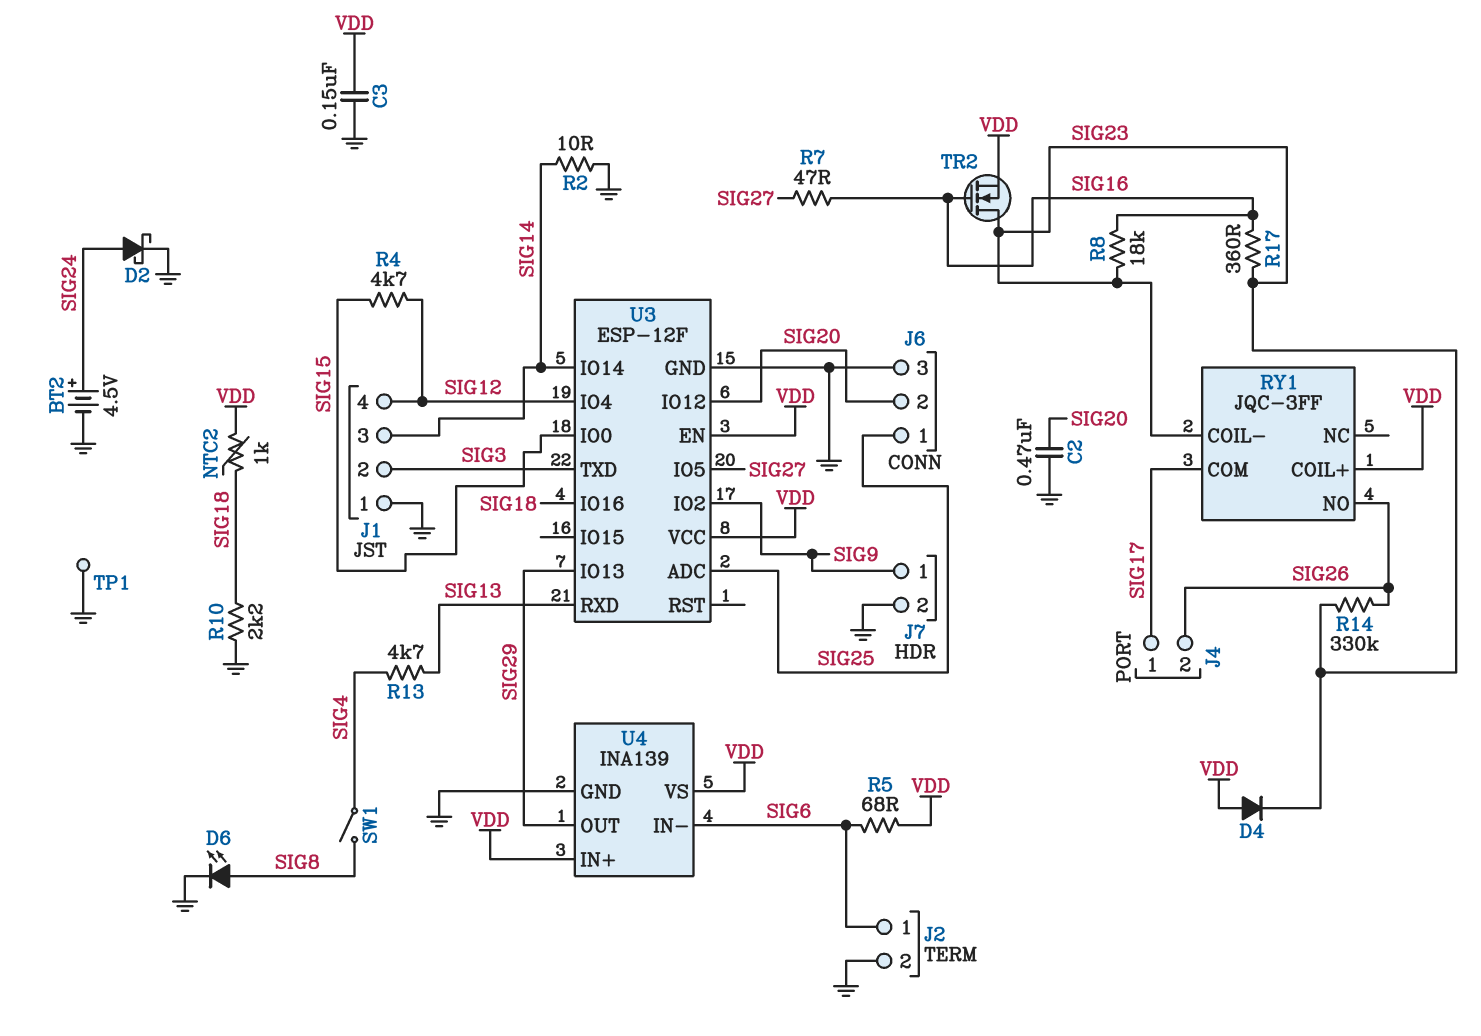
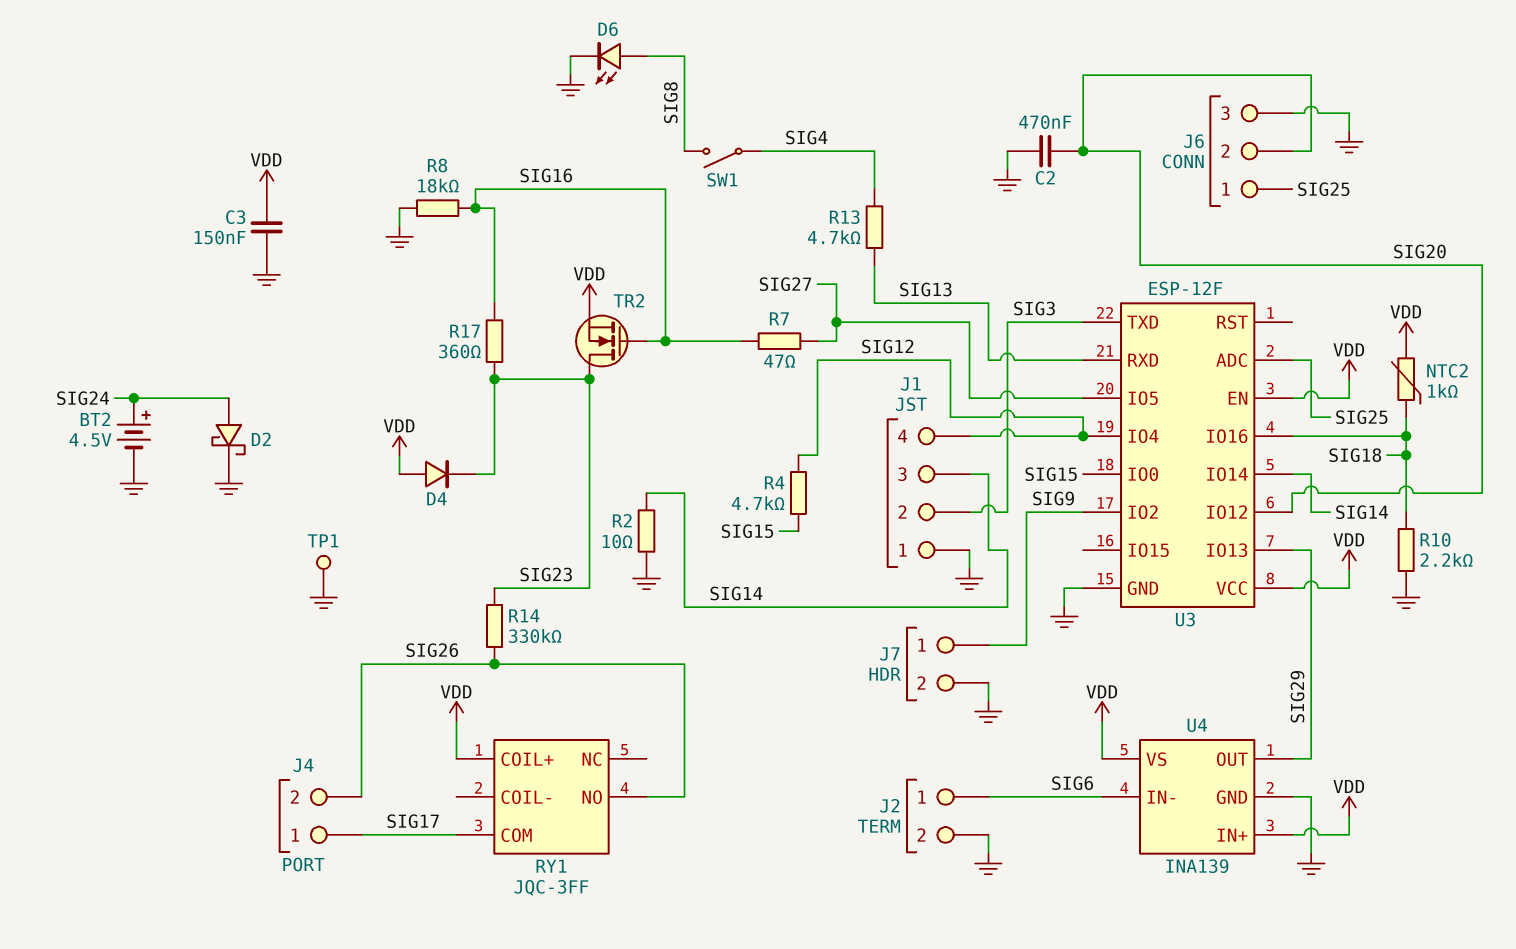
R5: 68 (SIG6, VDD) -> none
R8: 18k (SIG16, SIG23) -> 18k (GND, SIG16)
RY1 pin COIL-: SIG23 -> none

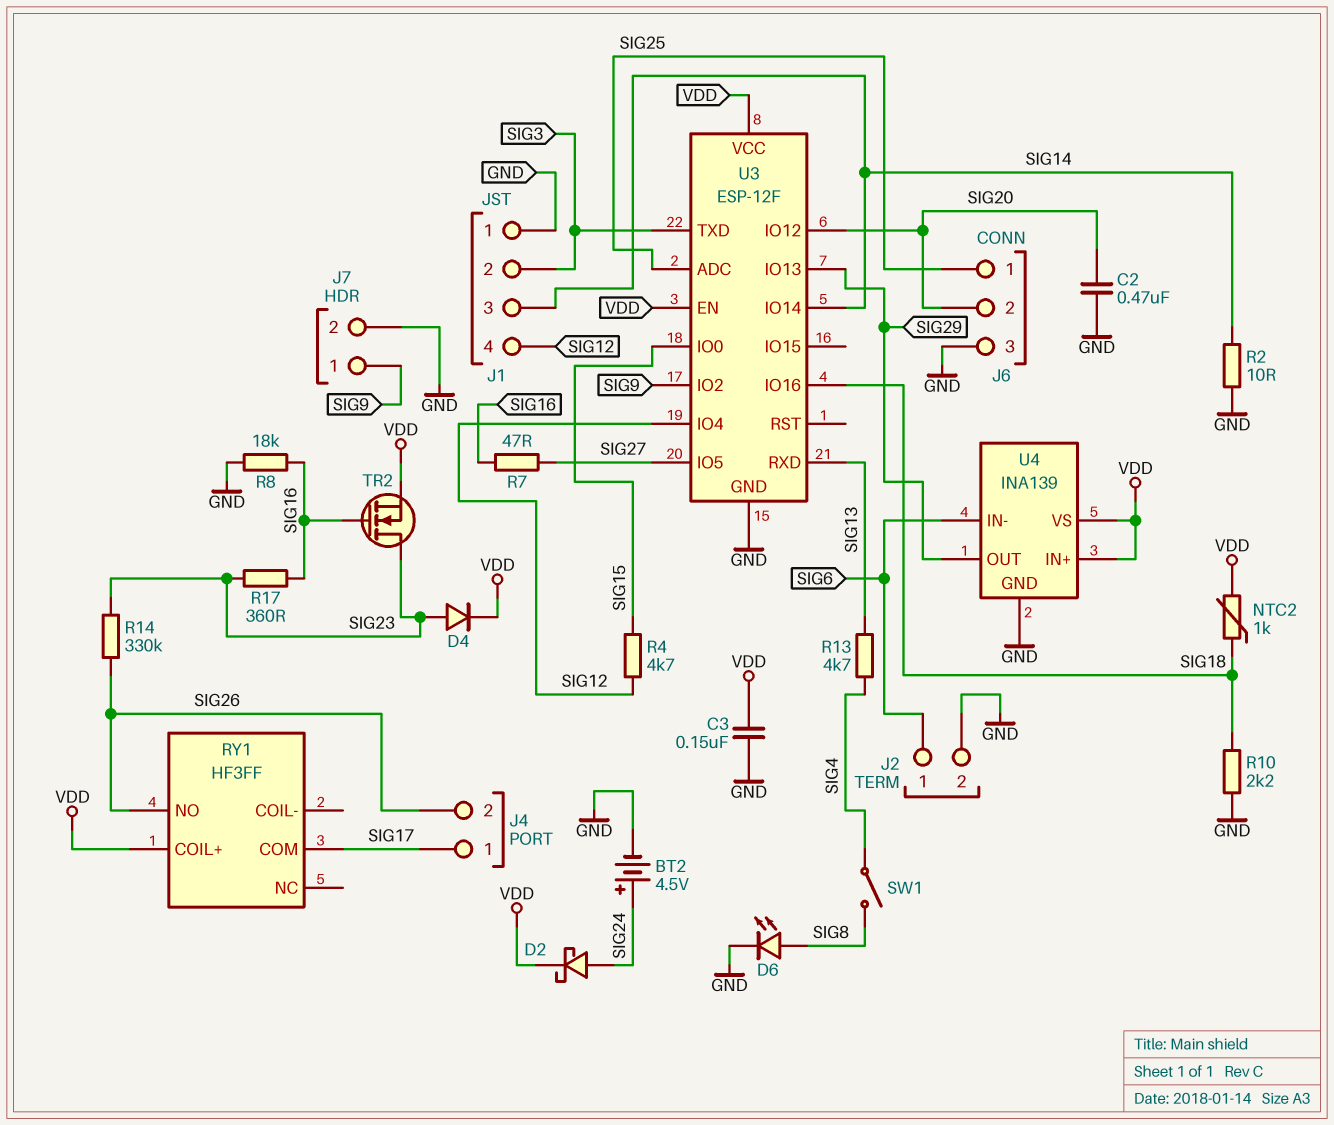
D2: schottky (A SIG24, K GND) -> schottky (A SIG24, K VDD)
D4: diode (A VDD, K SIG23) -> diode (A SIG23, K VDD)
RY1: JQC-3FF -> HF3FF
TP1: test point (GND) -> none

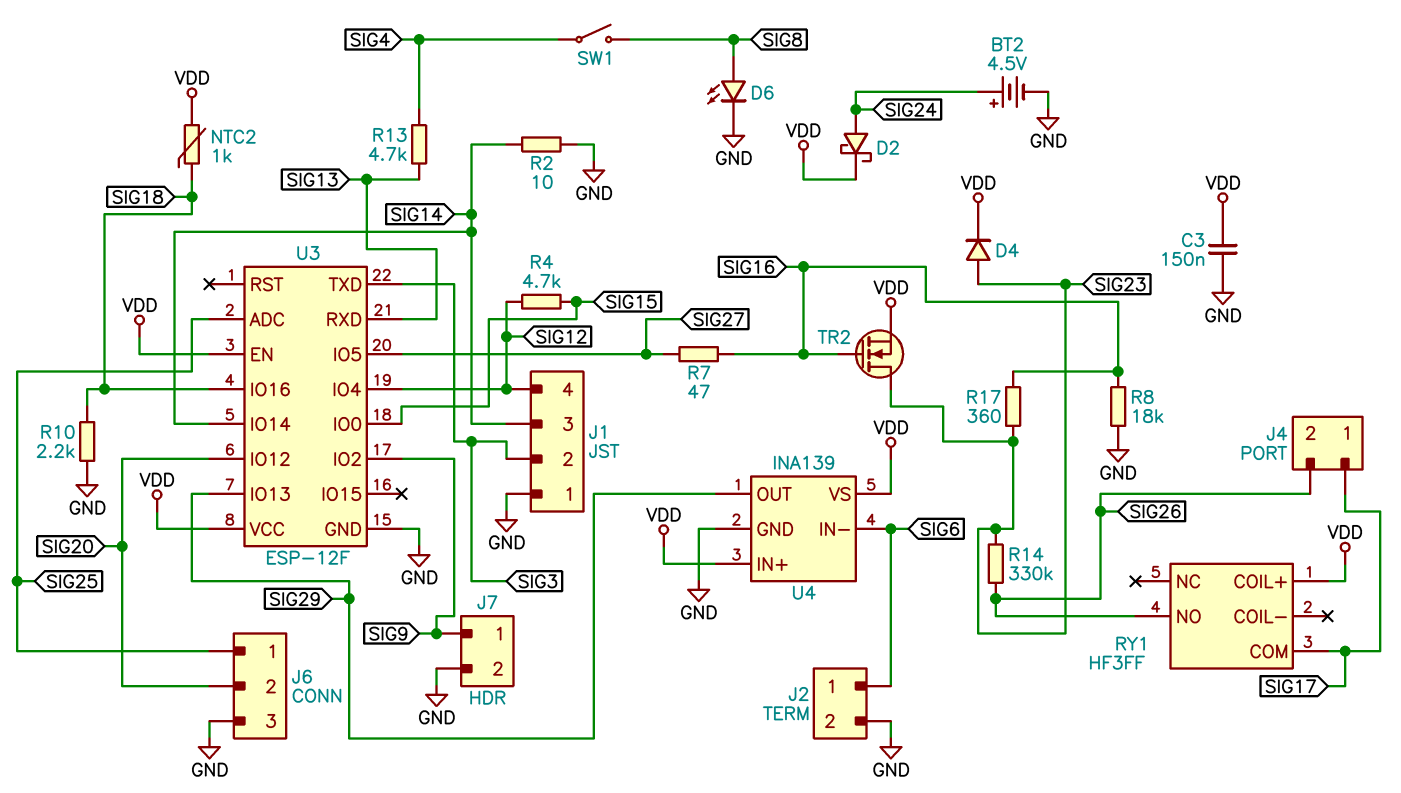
C2: 470nF (GND, SIG20) -> none

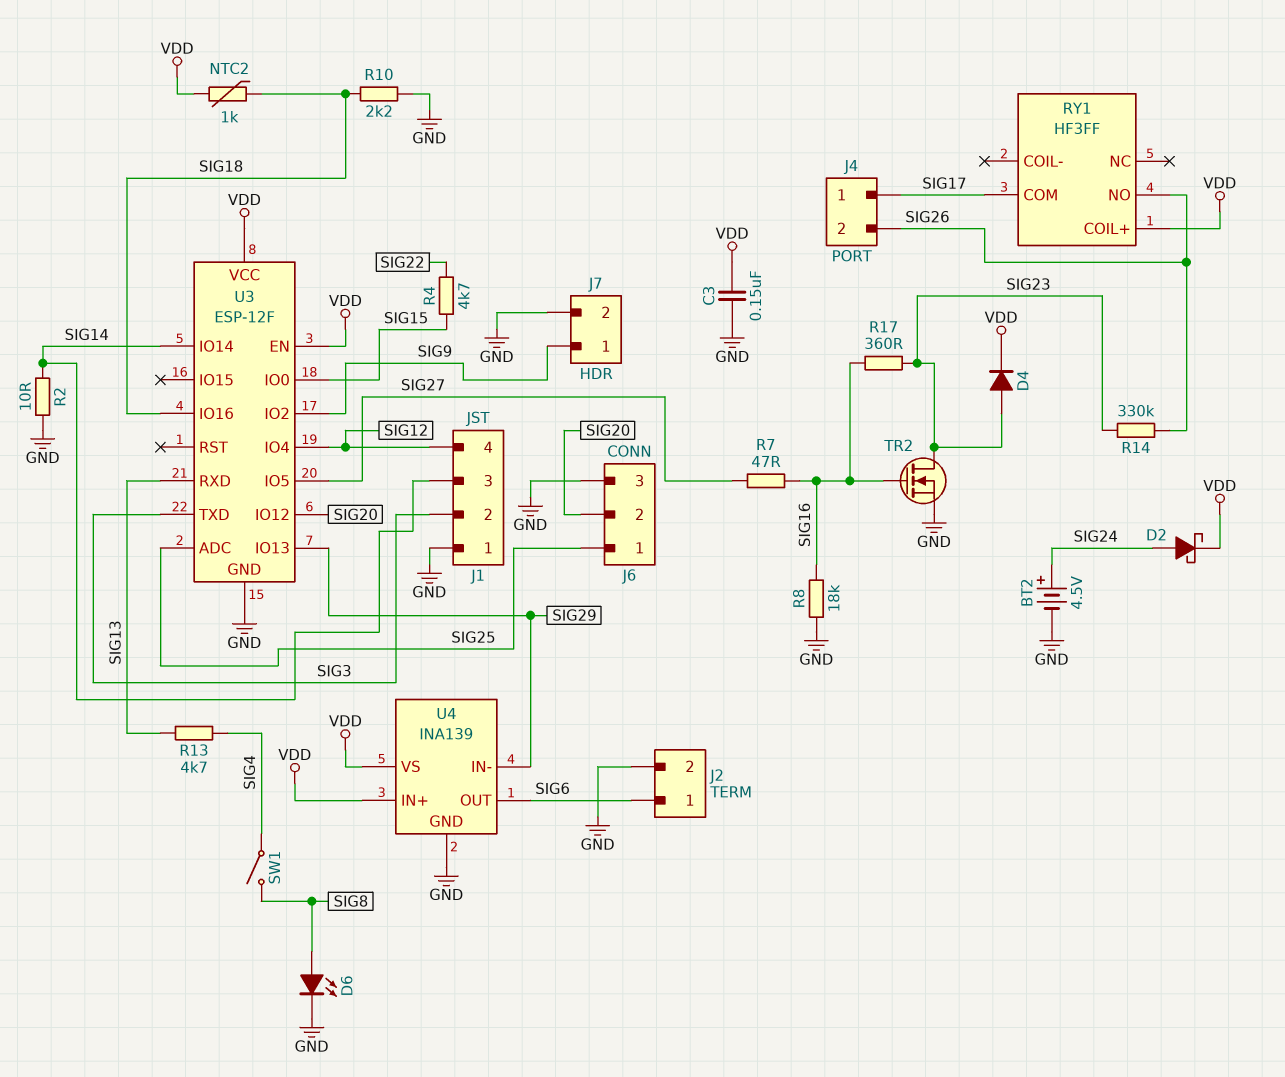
R4: 4.7k (SIG12, SIG15) -> 4.7k (SIG15, SIG22)
TR2: NMOS (G SIG16, D SIG23, S VDD) -> NMOS (G SIG16, D SIG23, S GND)
U4 pin IN-: SIG6 -> SIG29
U4 pin OUT: SIG29 -> SIG6

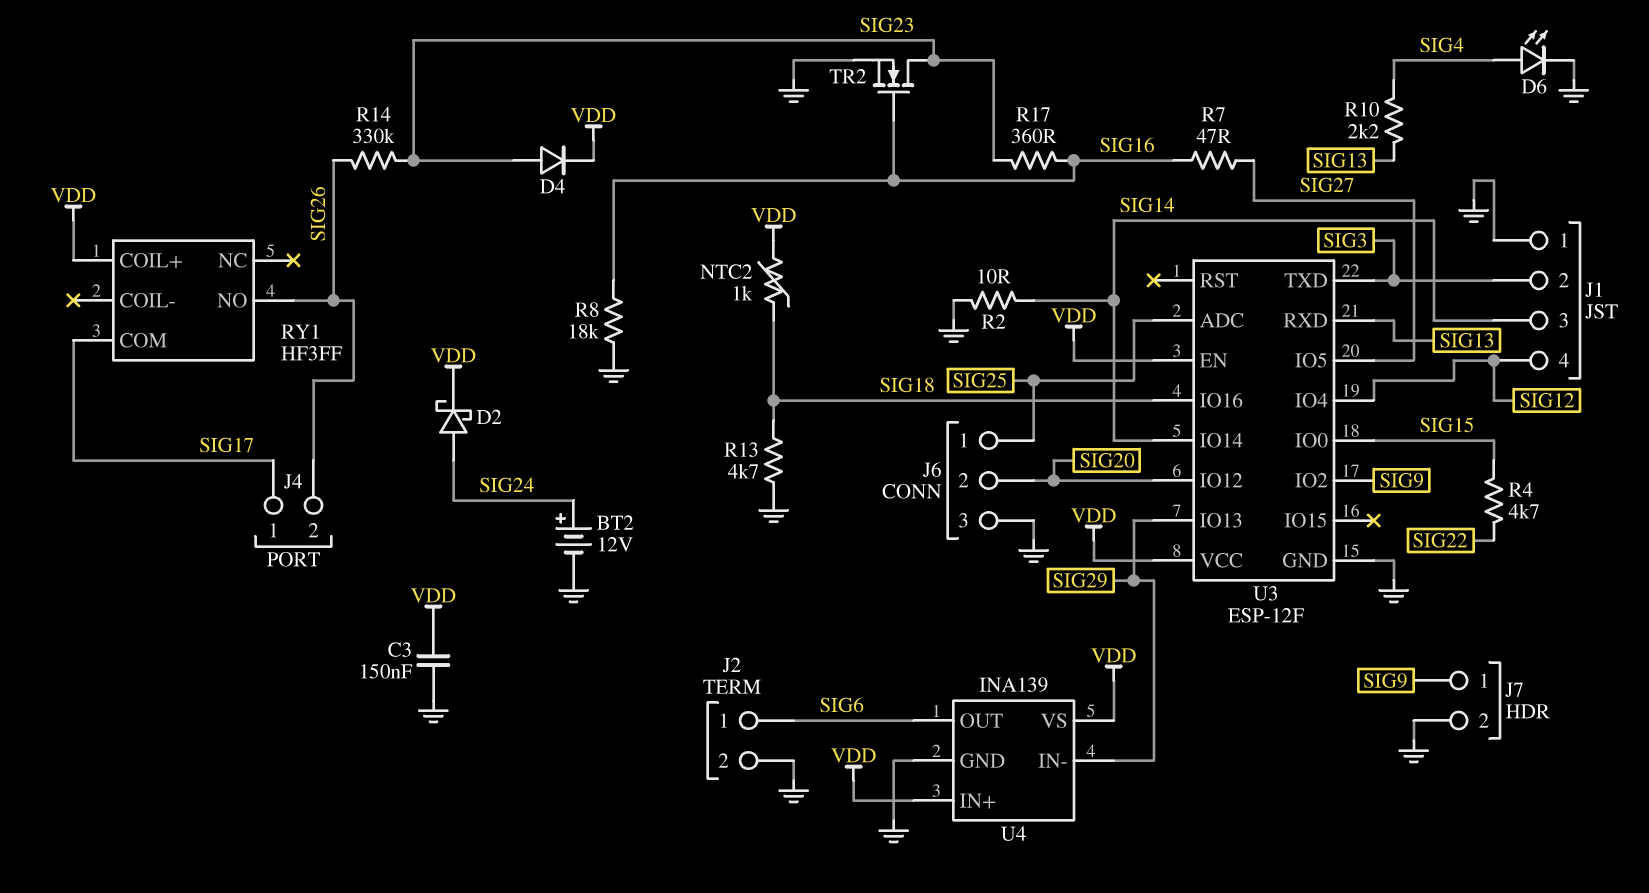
BT2: 4.5V (plus SIG24, minus GND) -> 12V (plus SIG24, minus GND)
D6: LED (A SIG8, K GND) -> LED (A SIG4, K GND)
R10: 2.2k (GND, SIG18) -> 2.2k (SIG4, SIG13)
R13: 4.7k (SIG4, SIG13) -> 4.7k (GND, SIG18)
SW1: switch (SIG4, SIG8) -> none

